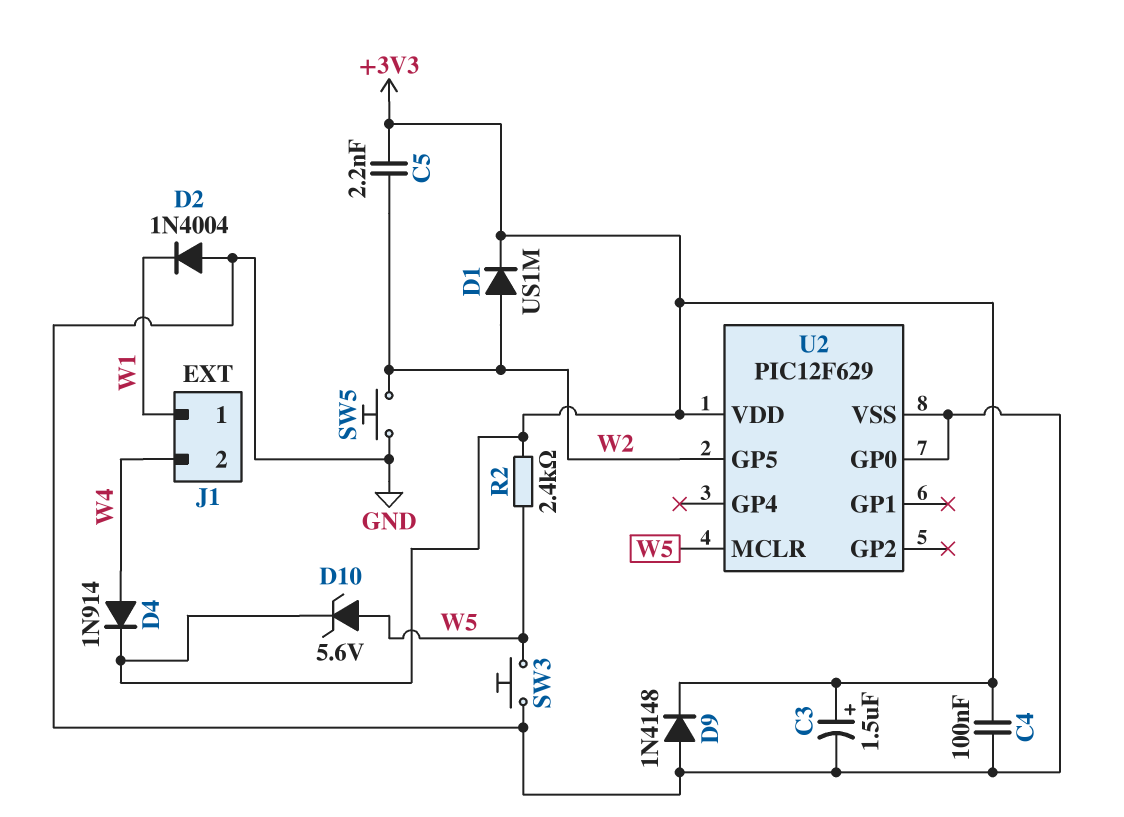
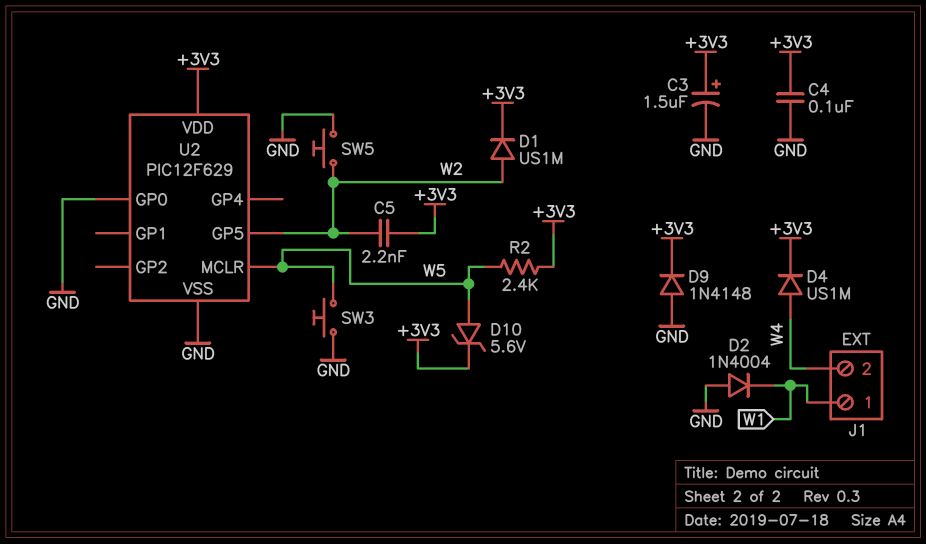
D4: diode 1N914 (A W4, K +3V3) -> diode US1M (A W4, K +3V3)

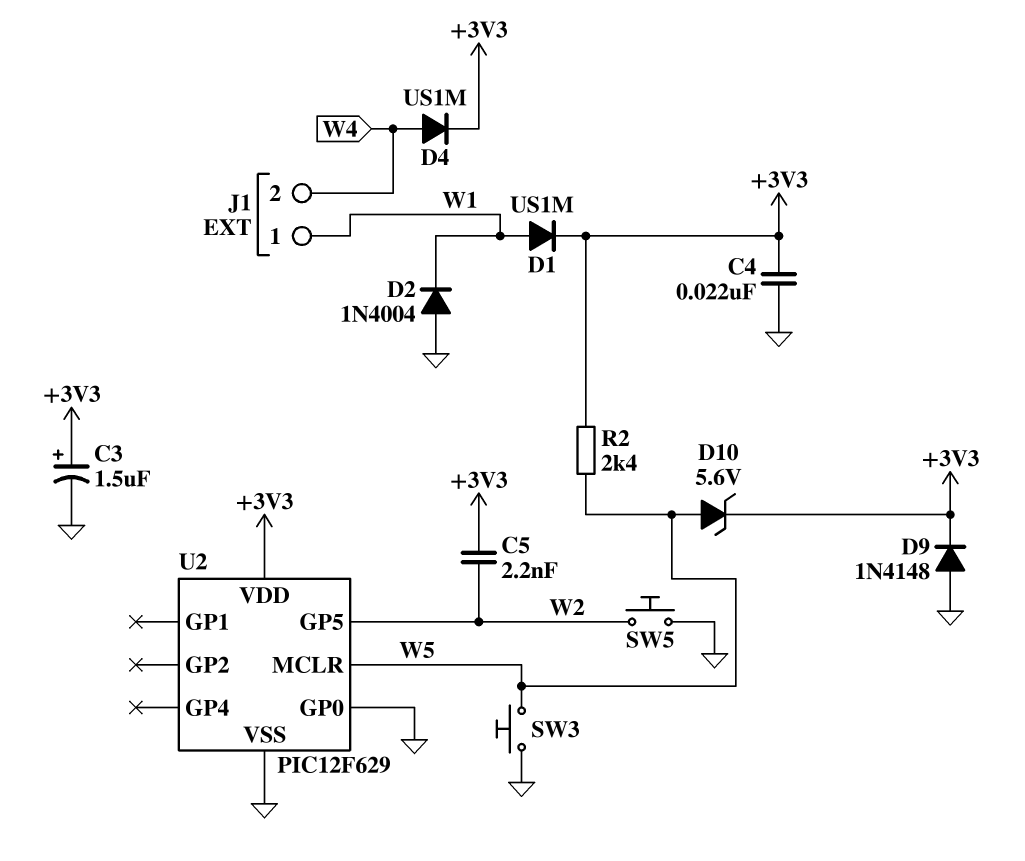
C4: 100nF (+3V3, GND) -> 22nF (+3V3, GND)
D1: diode US1M (A W2, K +3V3) -> diode US1M (A W1, K +3V3)

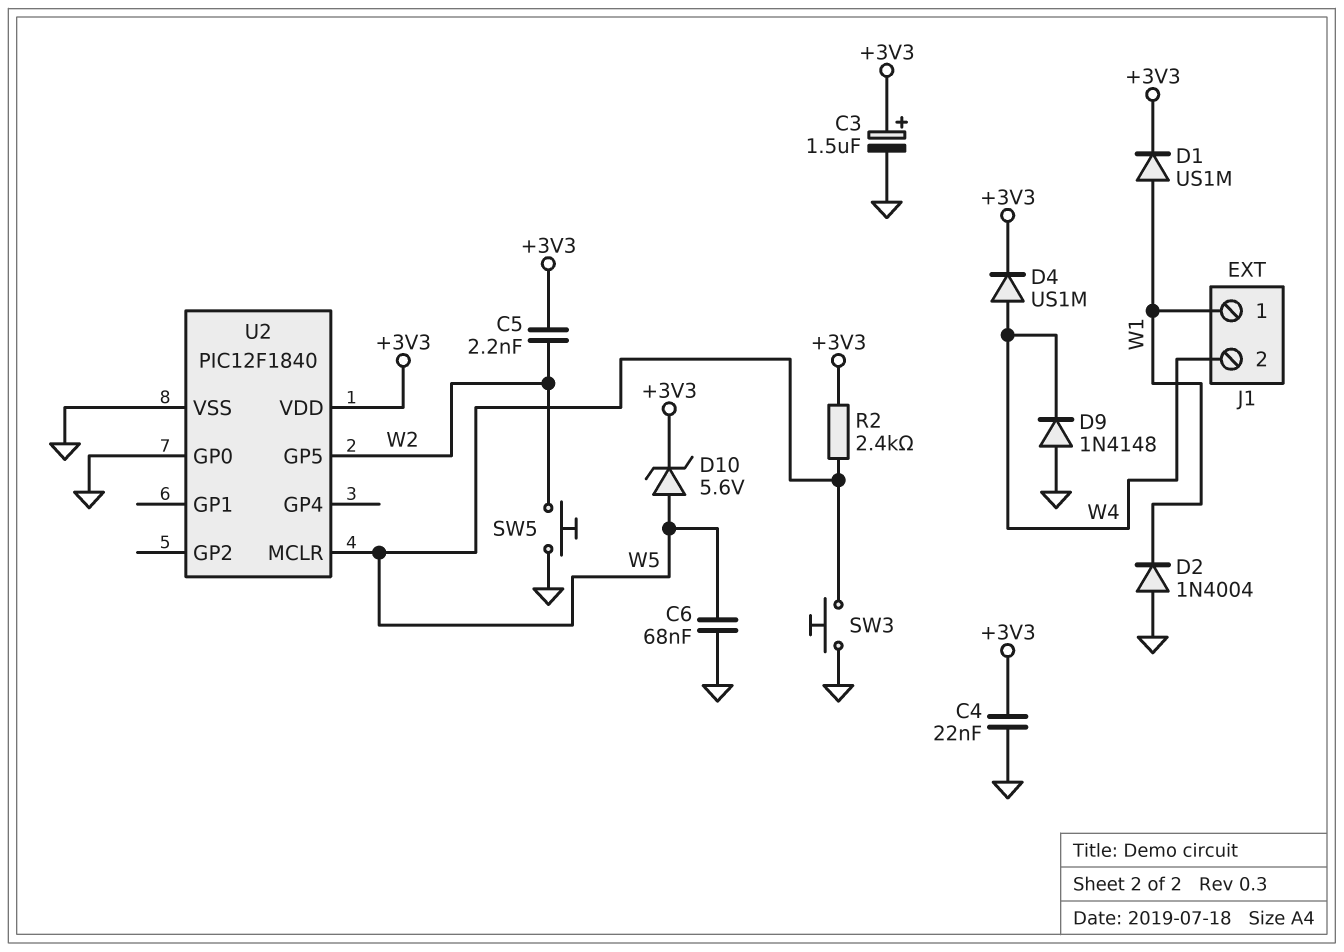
C6: none -> 68nF (GND, W5)
D9: diode 1N4148 (A GND, K +3V3) -> diode 1N4148 (A GND, K W4)
U2: PIC12F629 -> PIC12F1840

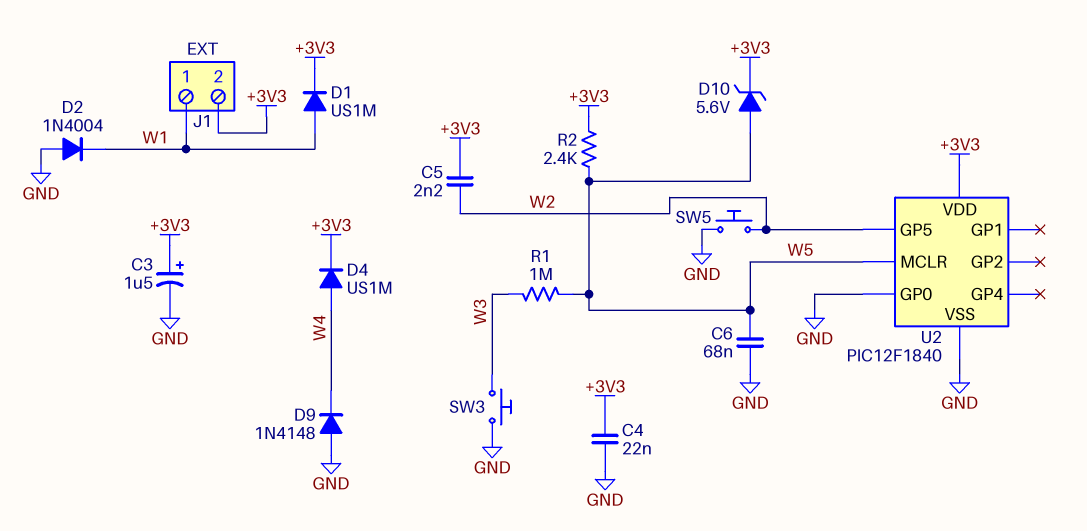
J1 pin 2: W4 -> +3V3
R1: none -> 1M (W3, W5)
SW3: button (GND, W5) -> button (GND, W3)

